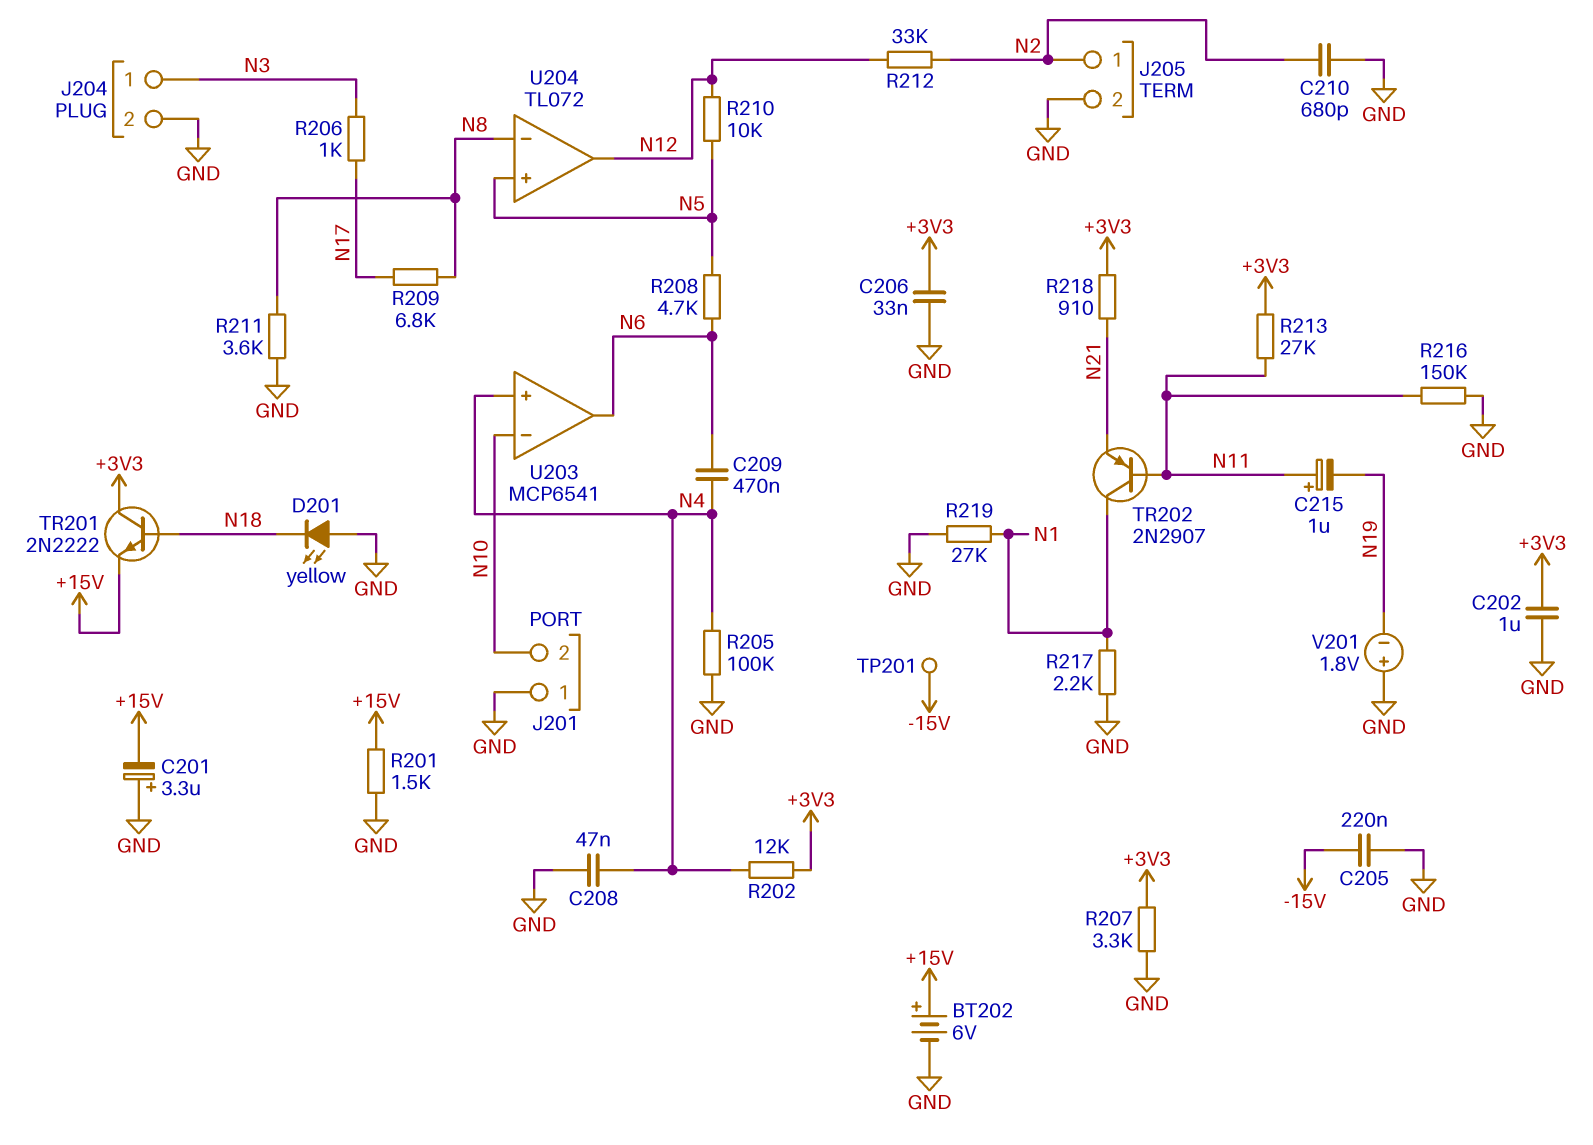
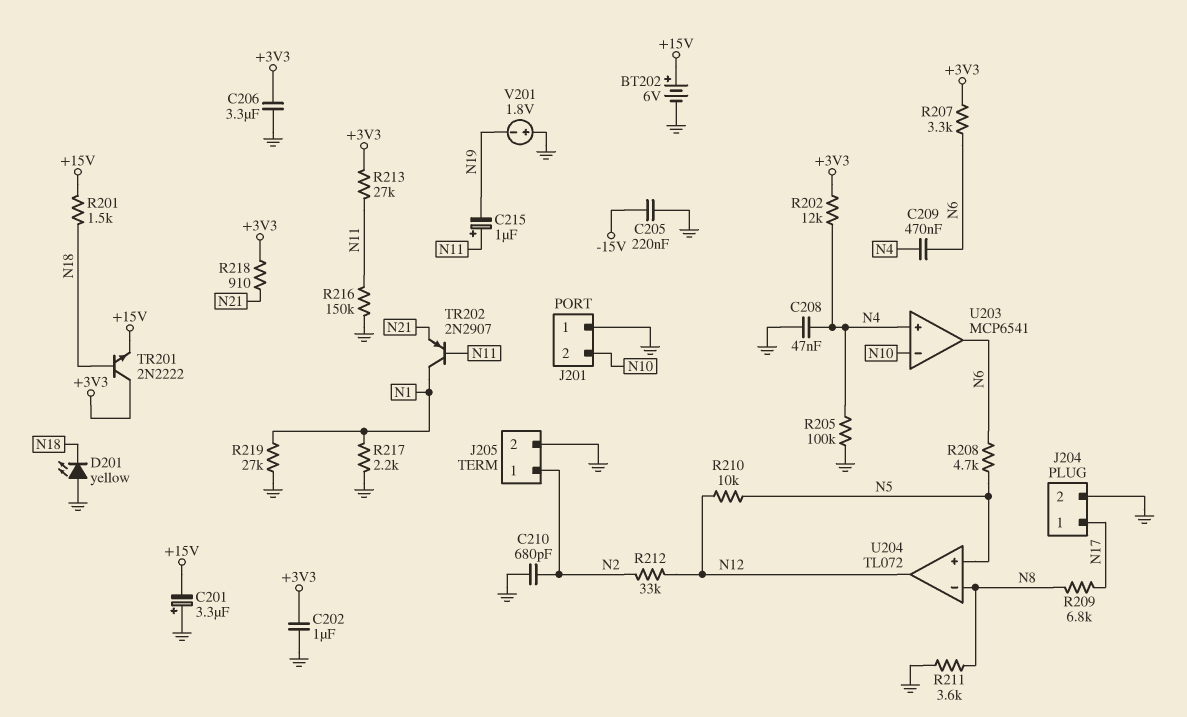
C206: 33nF (+3V3, GND) -> 3.3uF (+3V3, GND)
J204 pin 1: N3 -> N17
R201: 1.5k (+15V, GND) -> 1.5k (+15V, N18)
R206: 1k (N3, N17) -> none
R207: 3.3k (+3V3, GND) -> 3.3k (+3V3, N6)
TP201: test point (-15V) -> none

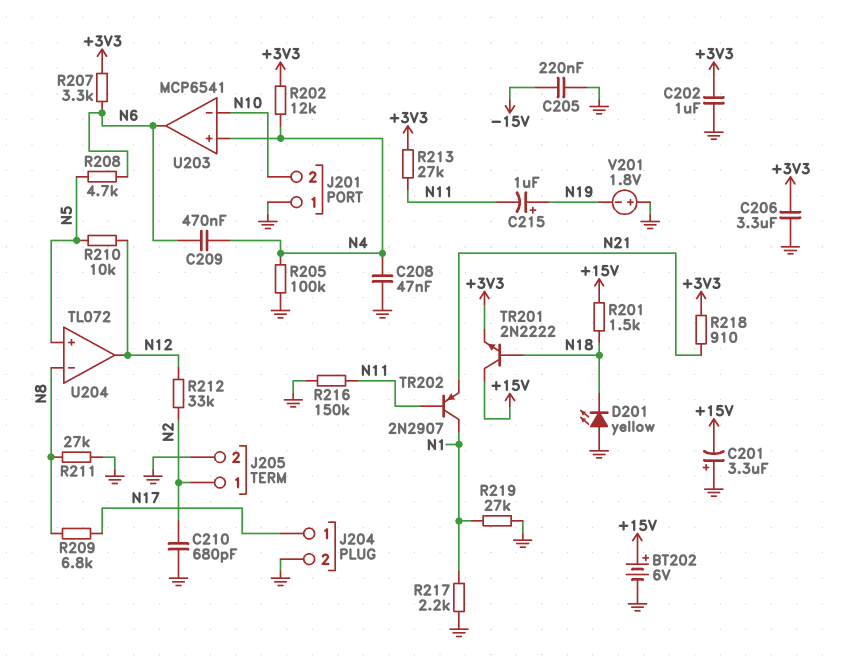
C215: 1uF (plus N11, minus N19) -> 1uF (plus N19, minus N11)
R211: 3.6k (GND, N8) -> 27k (GND, N8)
TR201: NPN 2N2222 (B N18, C +3V3, E +15V) -> NPN 2N2222 (B N18, C +15V, E +3V3)

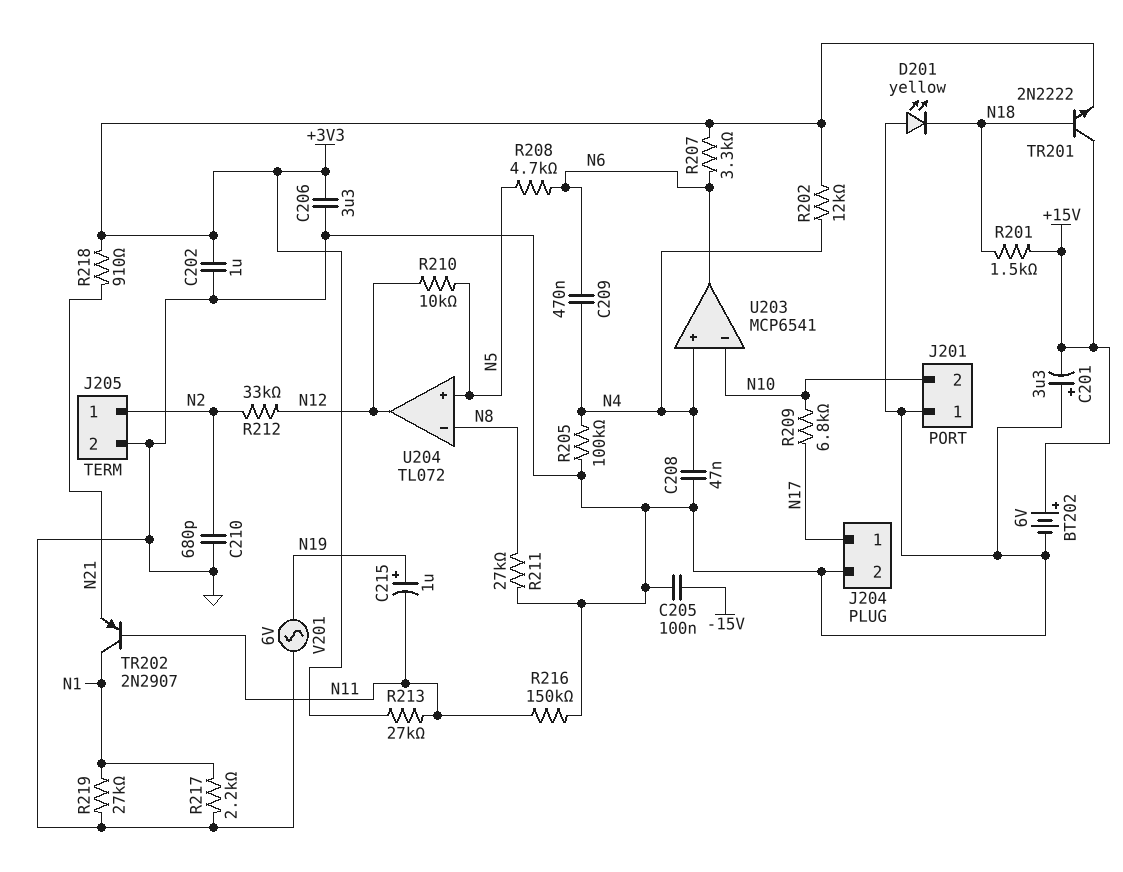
C205: 220nF (-15V, GND) -> 100nF (-15V, GND)
R209: 6.8k (N8, N17) -> 6.8k (N10, N17)
V201: 1.8V (plus GND, minus N19) -> AC 6V (GND, N19)

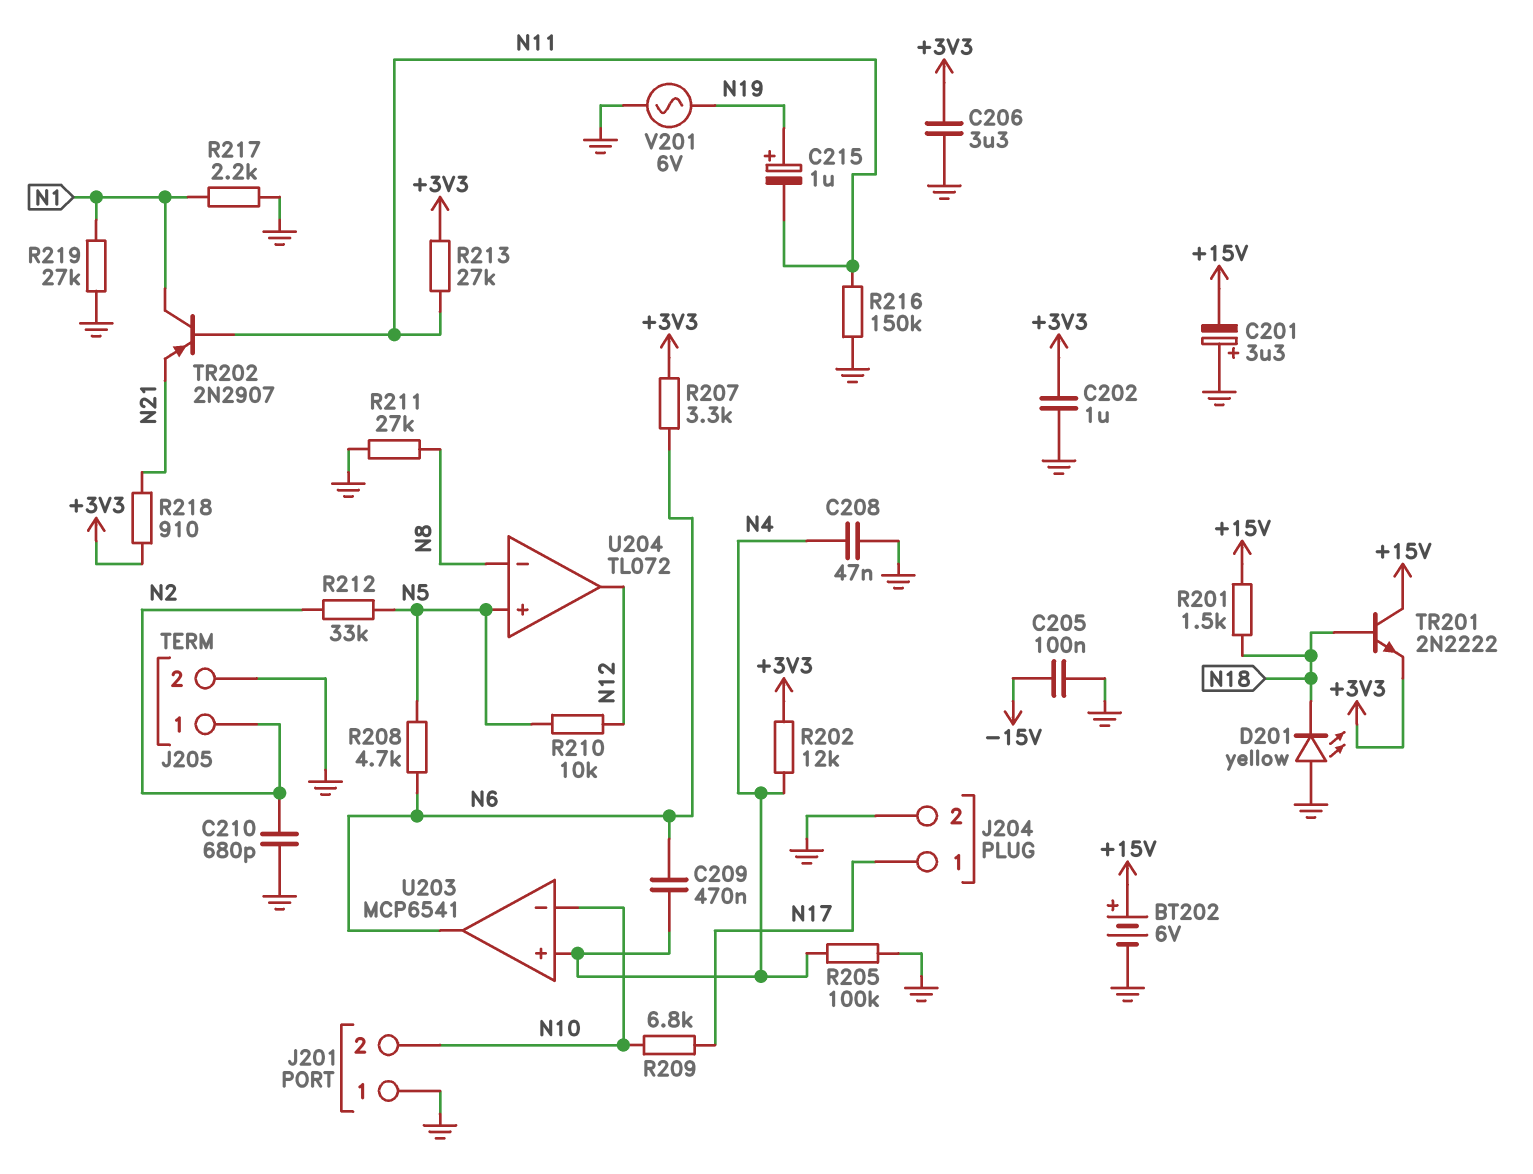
R212: 33k (N2, N12) -> 33k (N2, N5)

